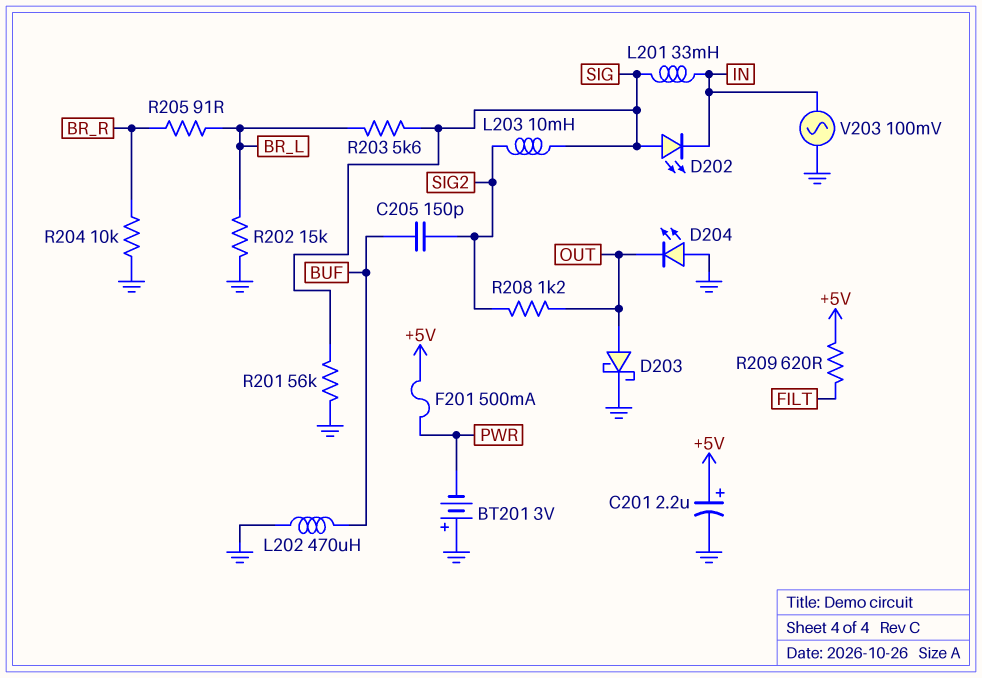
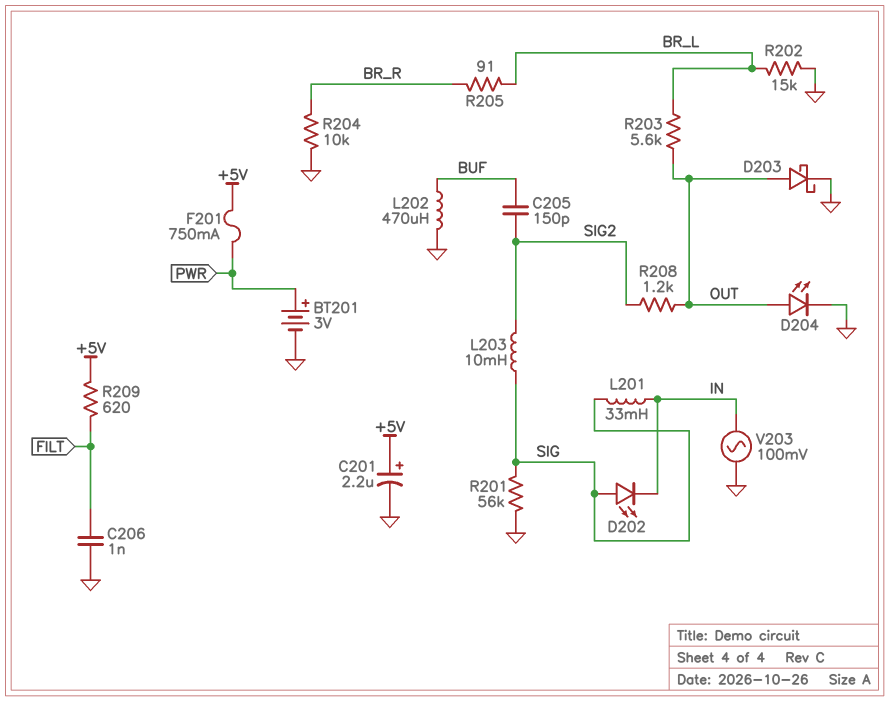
BT201: 3V (plus GND, minus PWR) -> 3V (plus PWR, minus GND)
C206: none -> 1nF (FILT, GND)
D204: LED (A GND, K OUT) -> LED (A OUT, K GND)
F201: 500mA (+5V, PWR) -> 750mA (+5V, PWR)
R203: 5.6k (BR_L, SIG) -> 5.6k (BR_L, OUT)

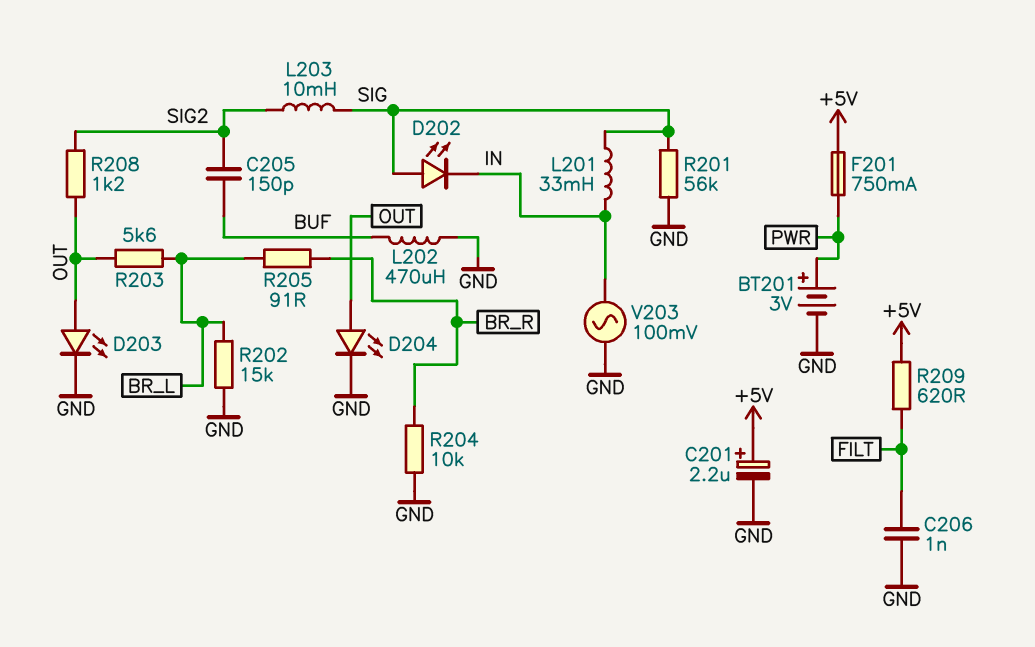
D203: schottky (A OUT, K GND) -> LED (A OUT, K GND)

